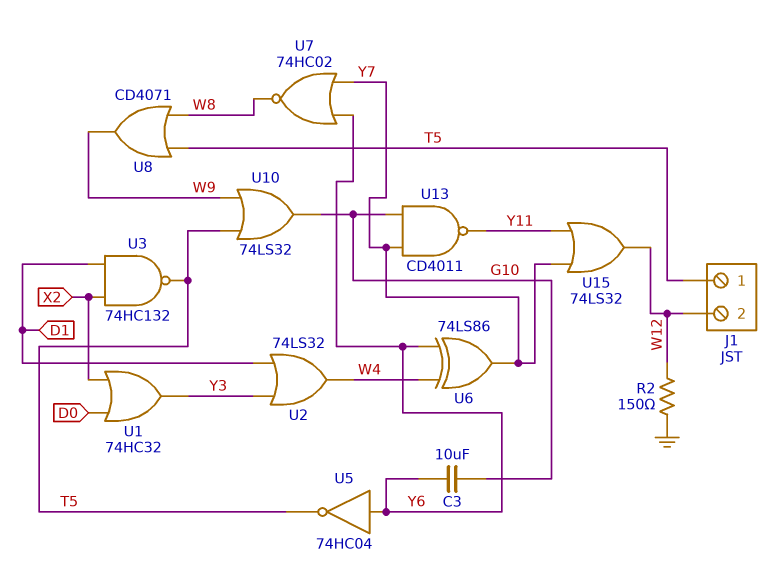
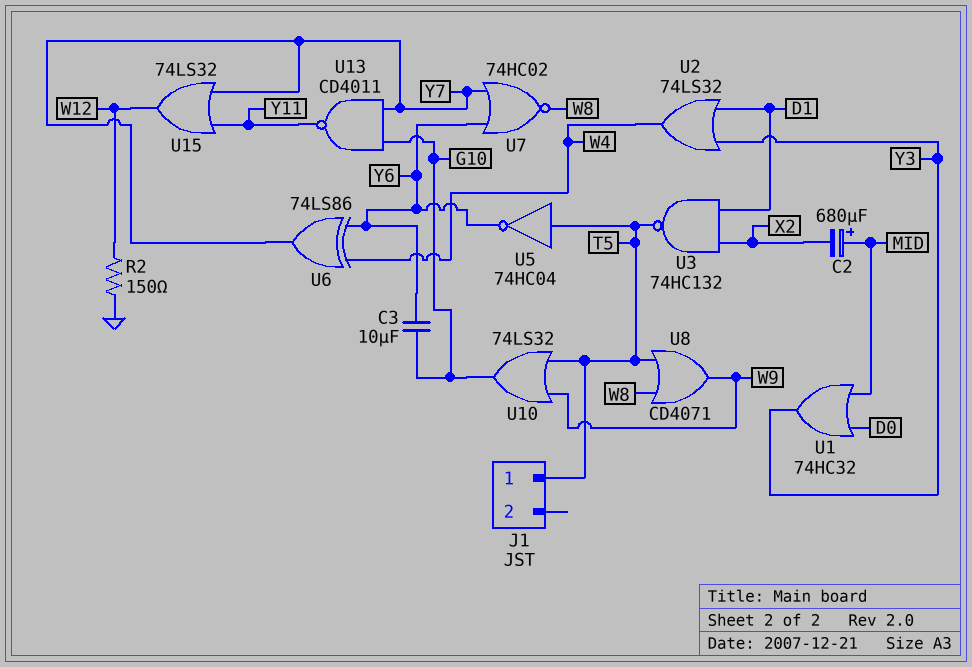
C2: none -> 680uF (plus MID, minus X2)
J1 pin 2: W12 -> none
U1: OR 74HC32 (in D0, in X2, out Y3) -> OR 74HC32 (in D0, in MID, out Y3)
U5: NOT 74HC04 (in Y6, out T5) -> NOT 74HC04 (in T5, out Y6)

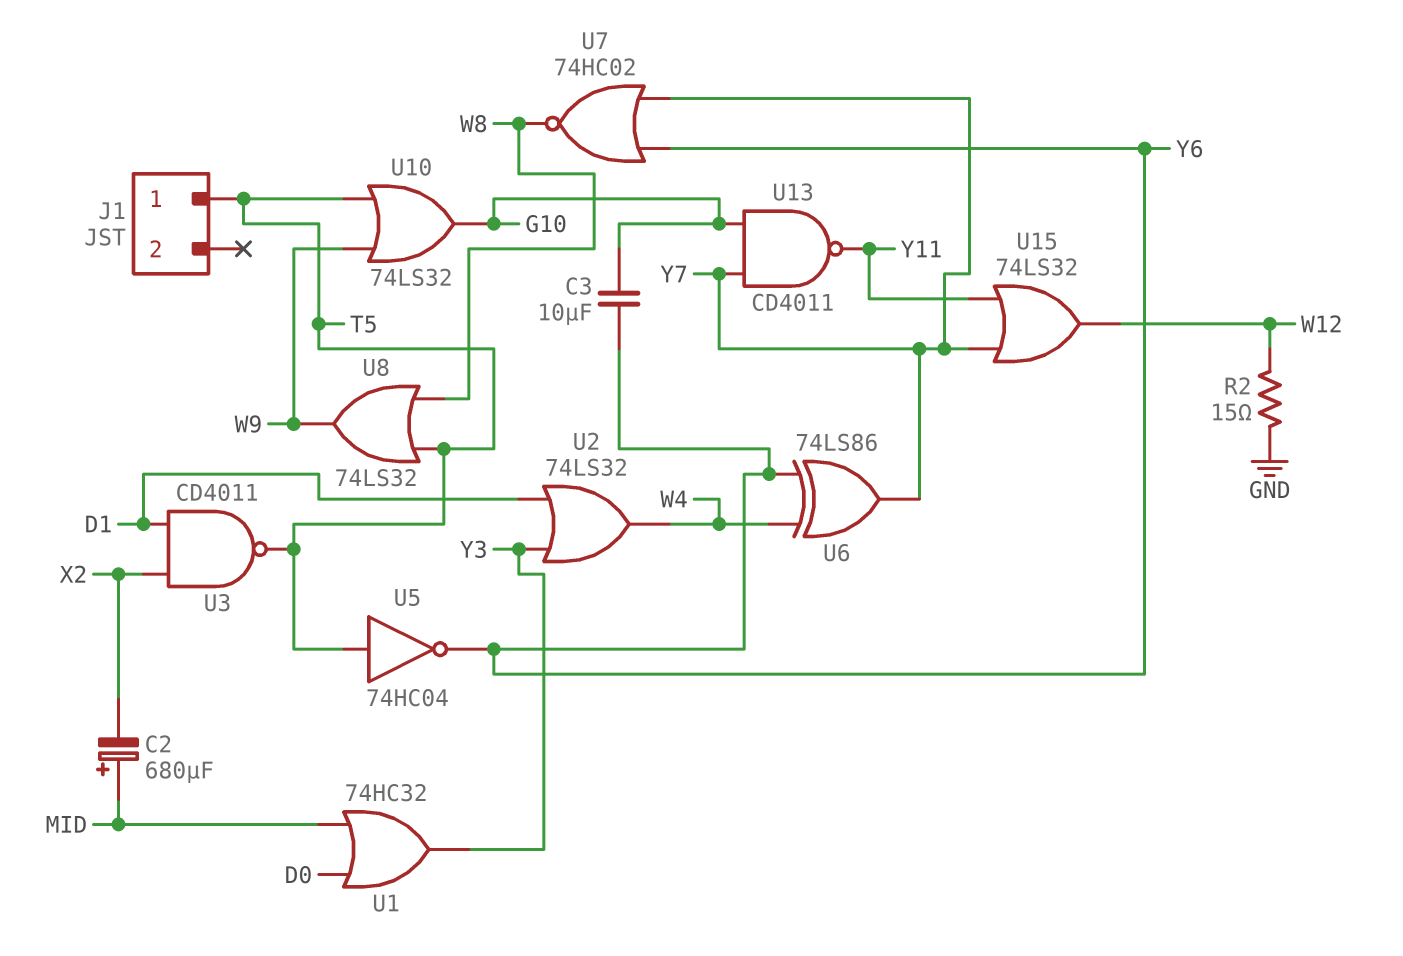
R2: 150 (GND, W12) -> 15 (GND, W12)
U3: NAND 74HC132 (in D1, in X2, out T5) -> NAND CD4011 (in D1, in X2, out T5)
U8: OR CD4071 (in T5, in W8, out W9) -> OR 74LS32 (in T5, in W8, out W9)

